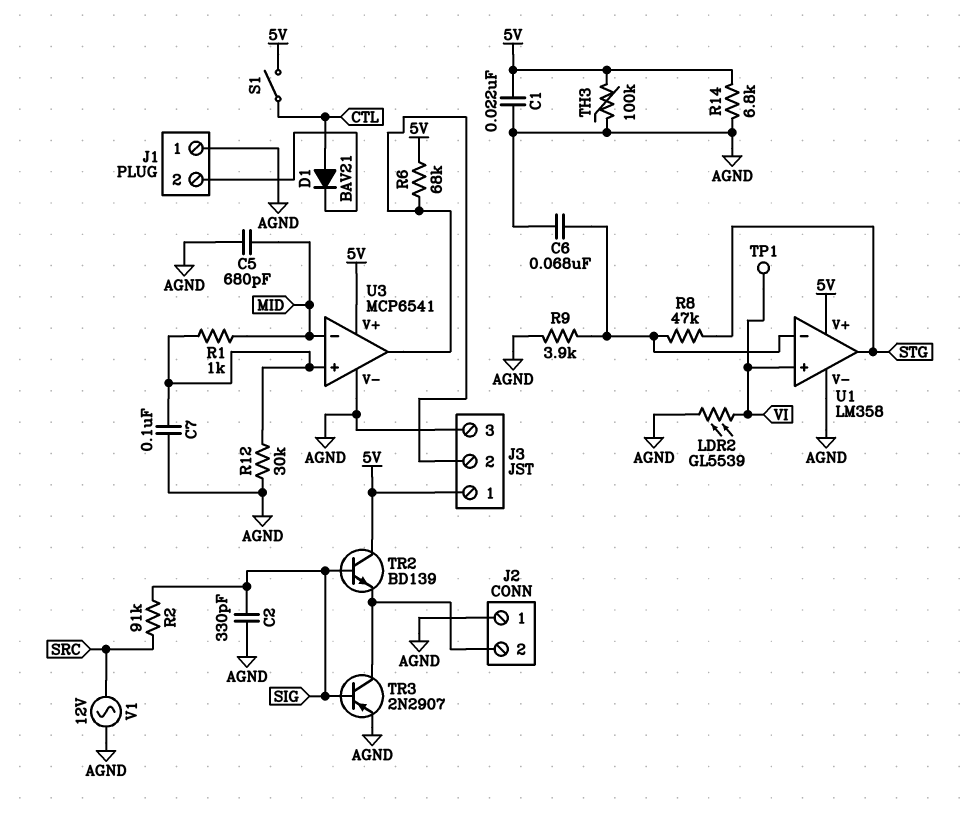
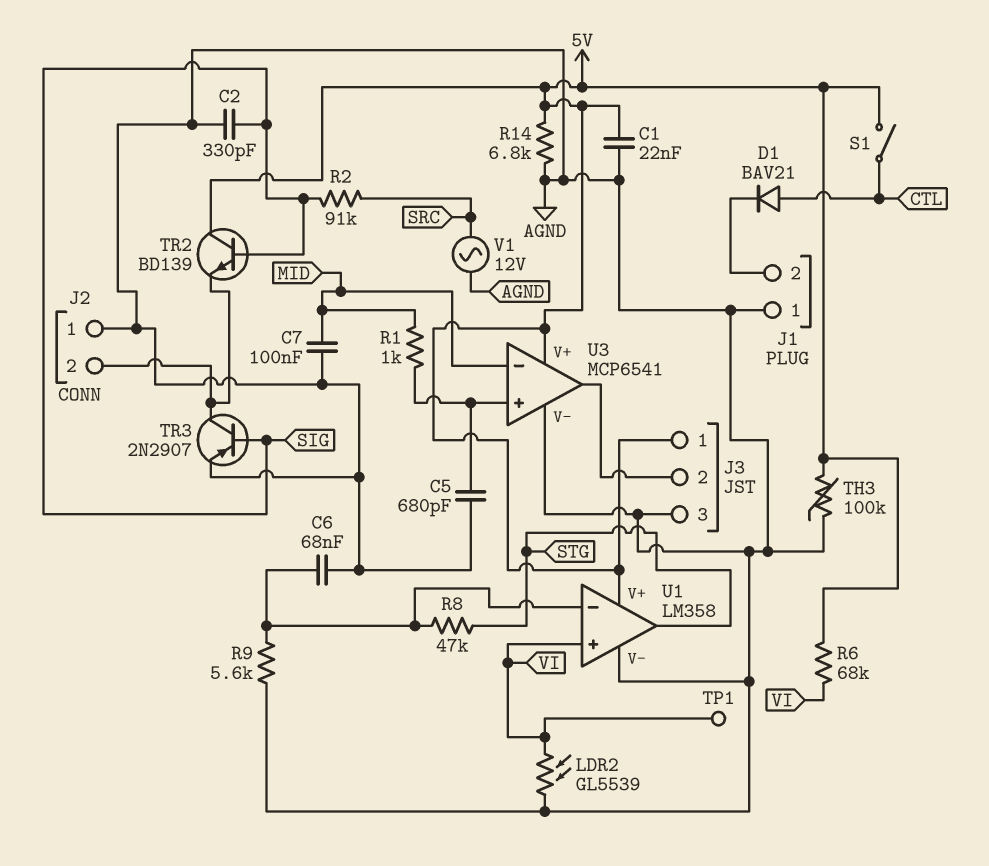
C5: 680pF (AGND, MID) -> 680pF (AGND, U3/in+)
C7: 100nF (AGND, U3/in+) -> 100nF (AGND, MID)
R6: 68k (5V, J3/2) -> 68k (5V, VI)
R9: 3.9k (AGND, U1/in-) -> 5.6k (AGND, U1/in-)
R12: 30k (AGND, U3/in+) -> none

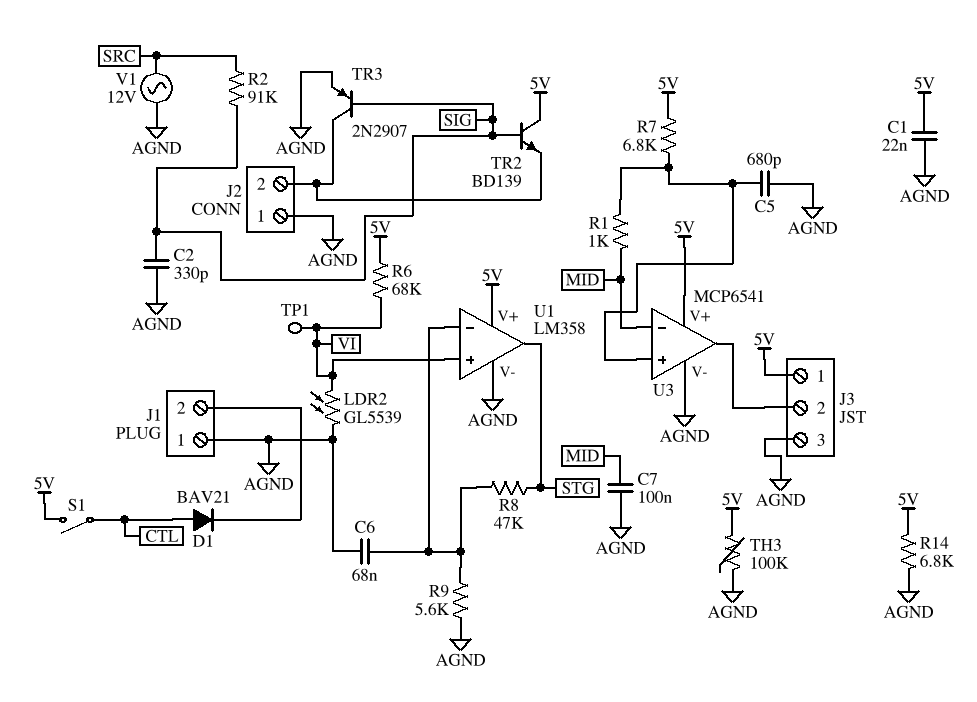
R7: none -> 6.8k (5V, U3/in+)

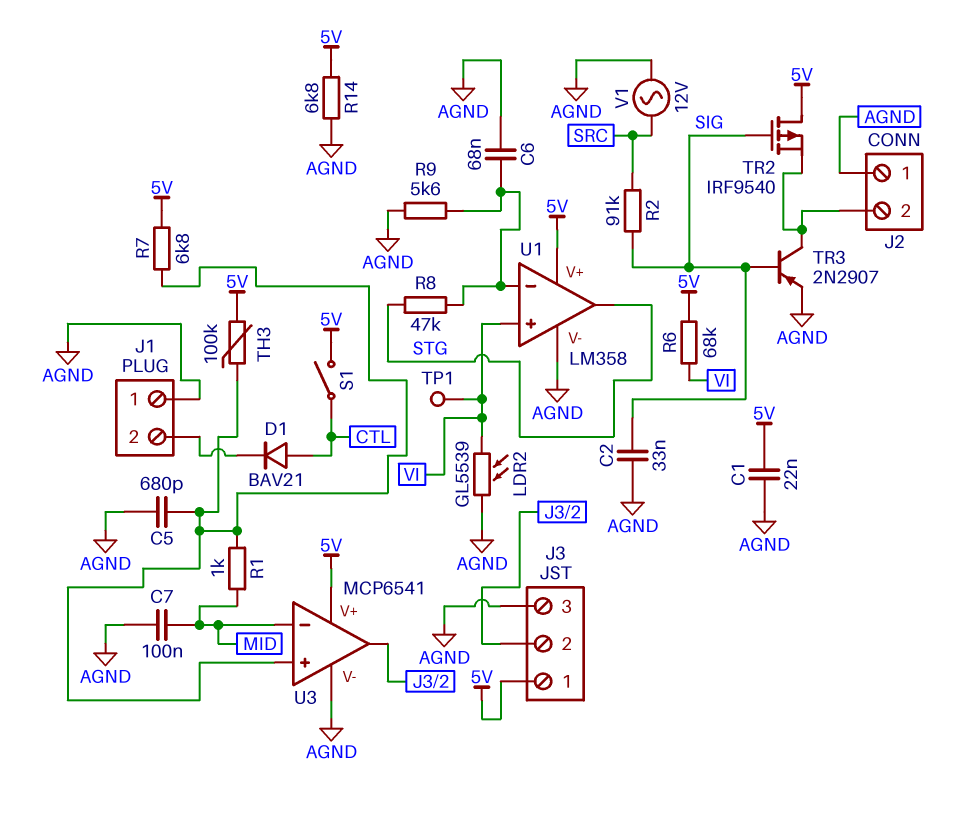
C2: 330pF (AGND, SIG) -> 33nF (AGND, SIG)
TH3: 100k (5V, AGND) -> 100k (5V, U3/in+)
TR2: NPN BD139 (B SIG, C 5V, E J2/2) -> PMOS IRF9540 (G SIG, D 5V, S J2/2)

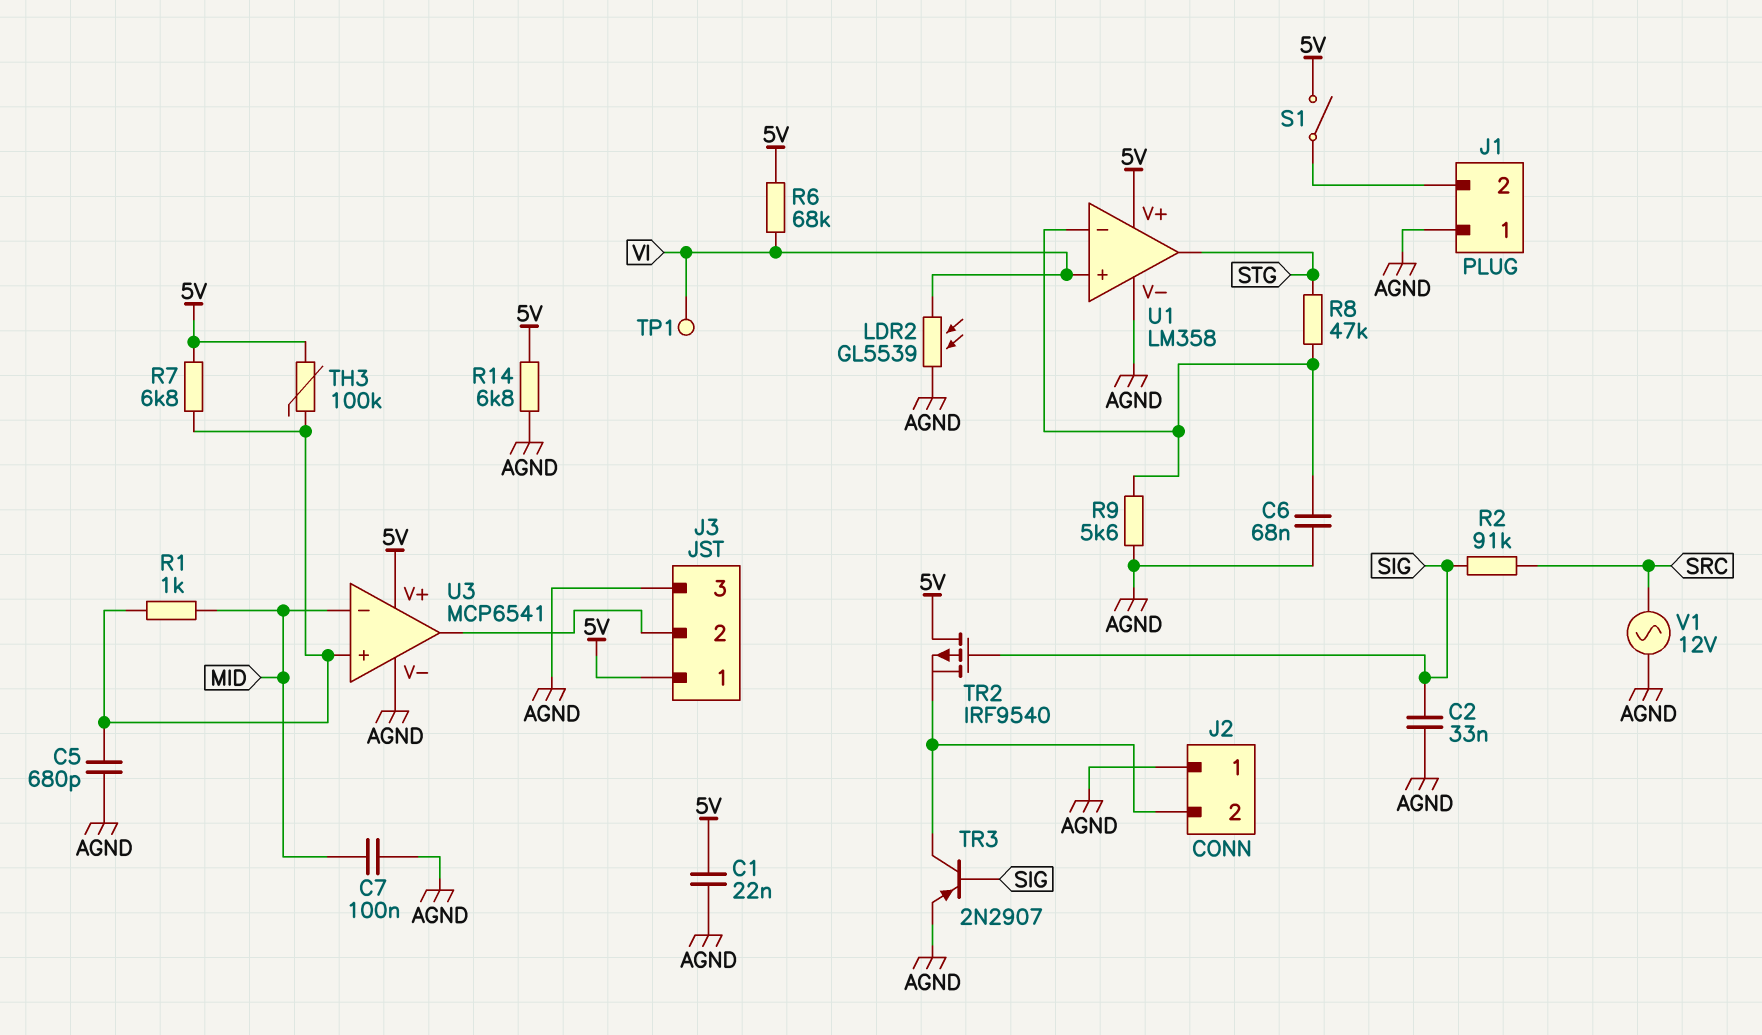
D1: diode BAV21 (A CTL, K J1/2) -> none
S1: switch (5V, CTL) -> switch (5V, J1/2)

